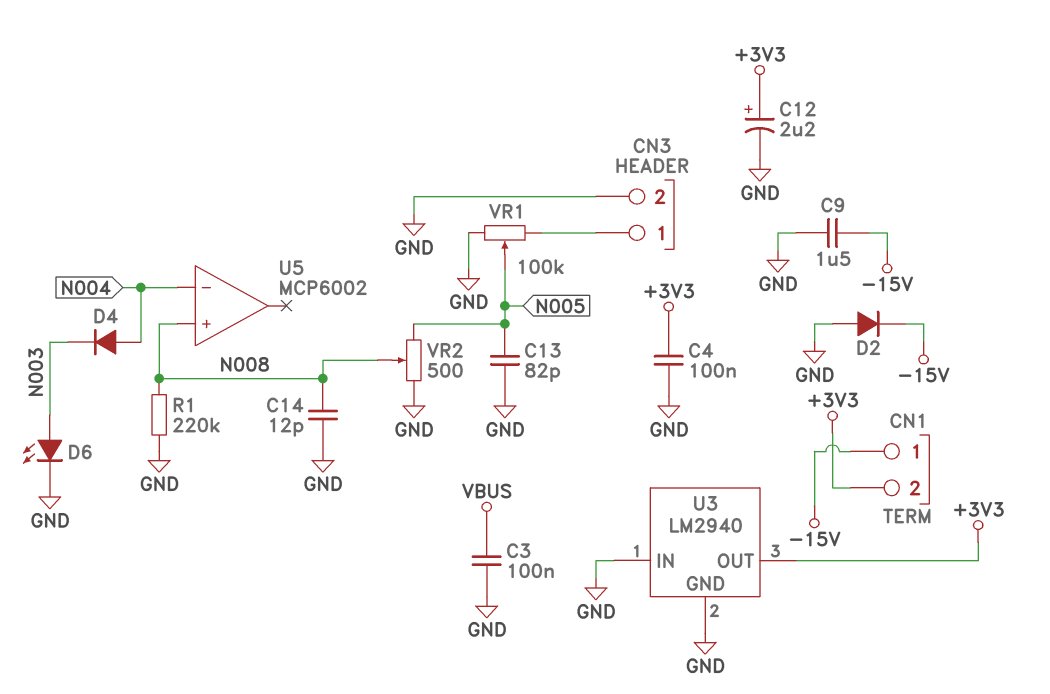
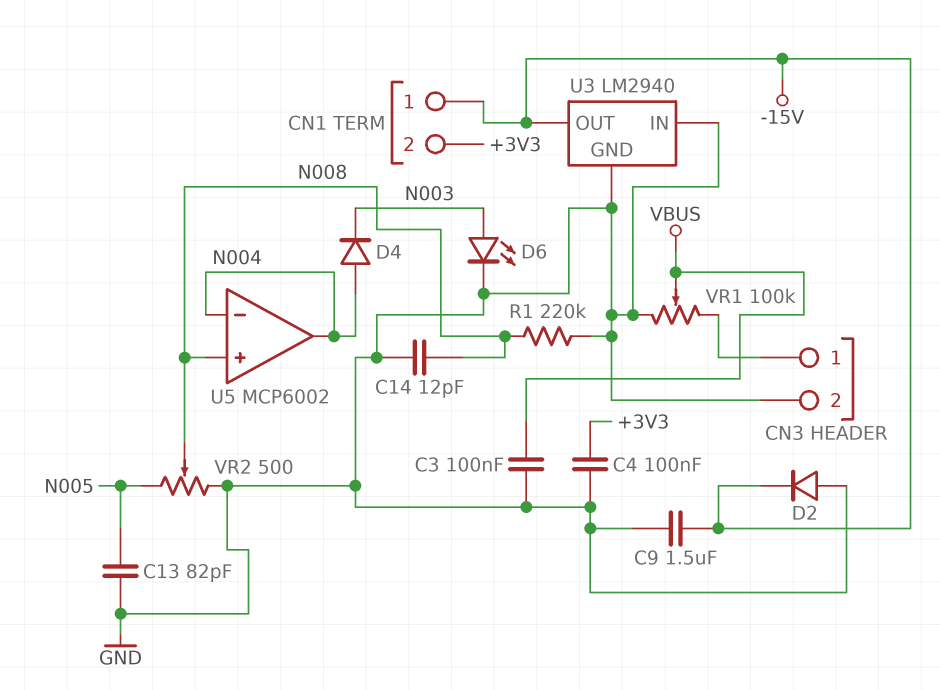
C12: 2.2uF (plus +3V3, minus GND) -> none
U3 pin OUT: +3V3 -> -15V
U5 pin out: none -> N004
VR1: 100k (CN3/1, GND, wiper N005) -> 100k (CN3/1, GND, wiper VBUS)

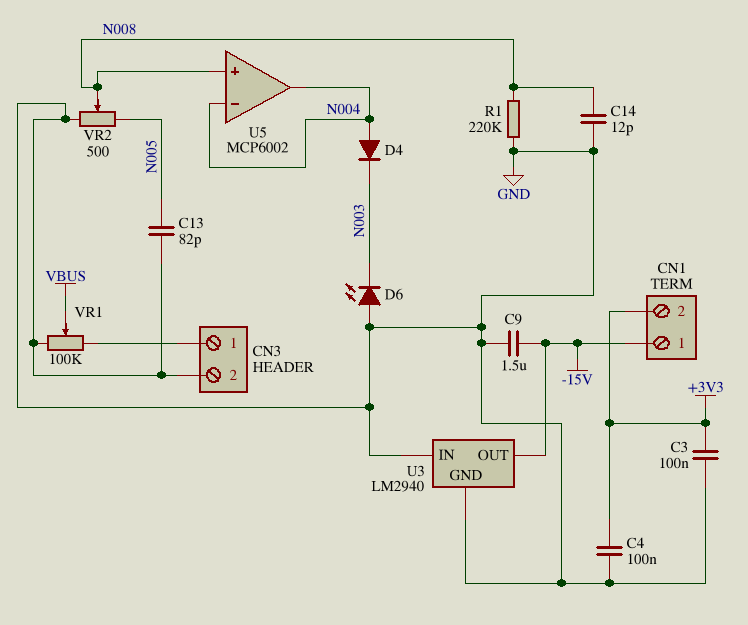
C3: 100nF (GND, VBUS) -> 100nF (+3V3, GND)
D2: diode (A GND, K -15V) -> none
D6: LED (A N003, K GND) -> LED (A GND, K N003)

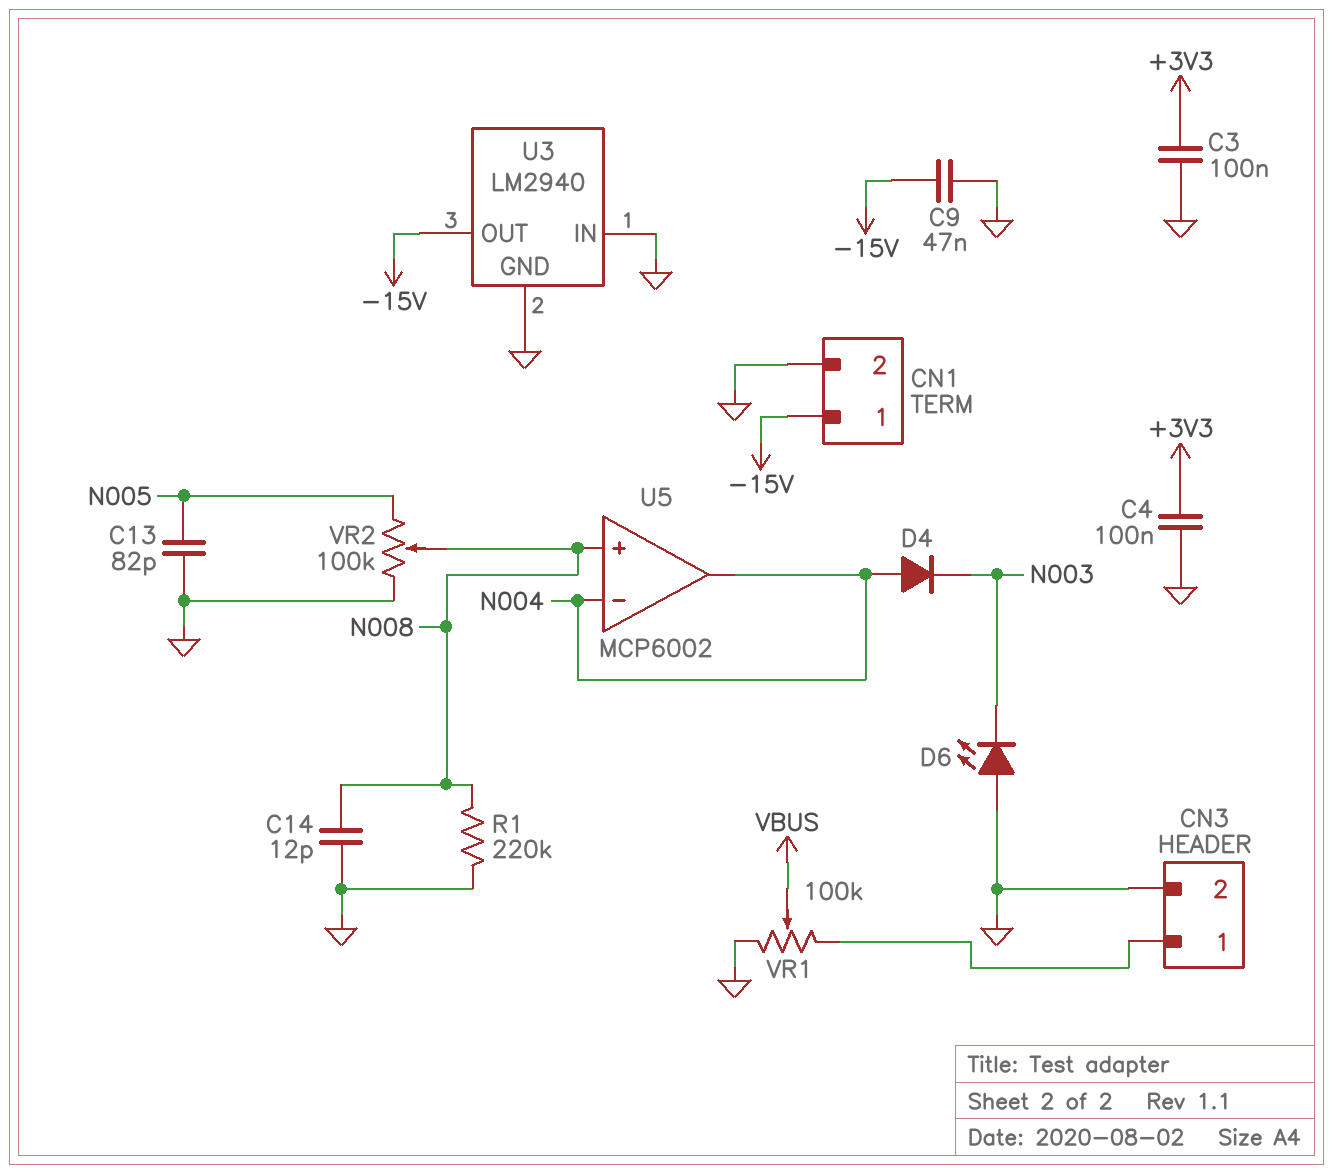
C9: 1.5uF (-15V, GND) -> 47nF (-15V, GND)
CN1 pin 2: +3V3 -> GND
VR2: 500 (GND, N005, wiper N008) -> 100k (GND, N005, wiper N008)

